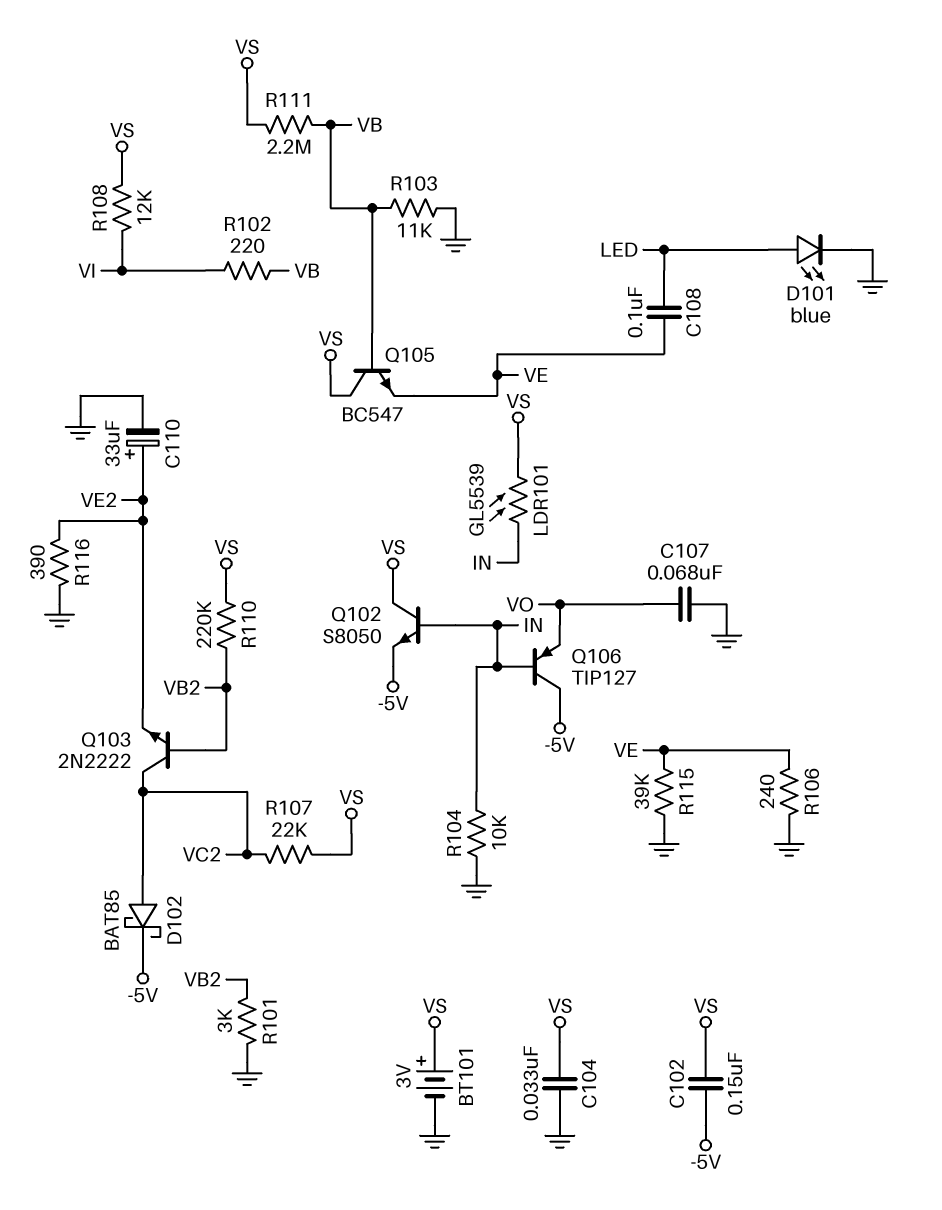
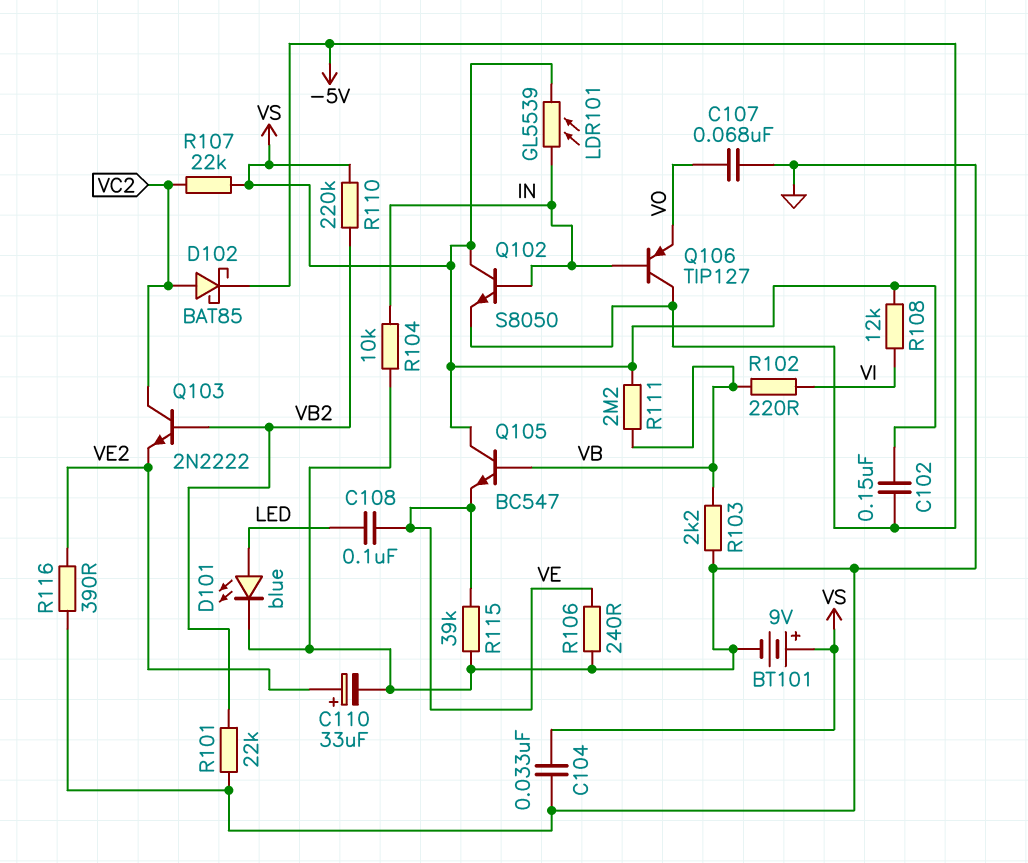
BT101: 3V (plus VS, minus GND) -> 9V (plus VS, minus GND)
R101: 3k (GND, VB2) -> 22k (GND, VB2)
R103: 11k (GND, VB) -> 2.2k (GND, VB)

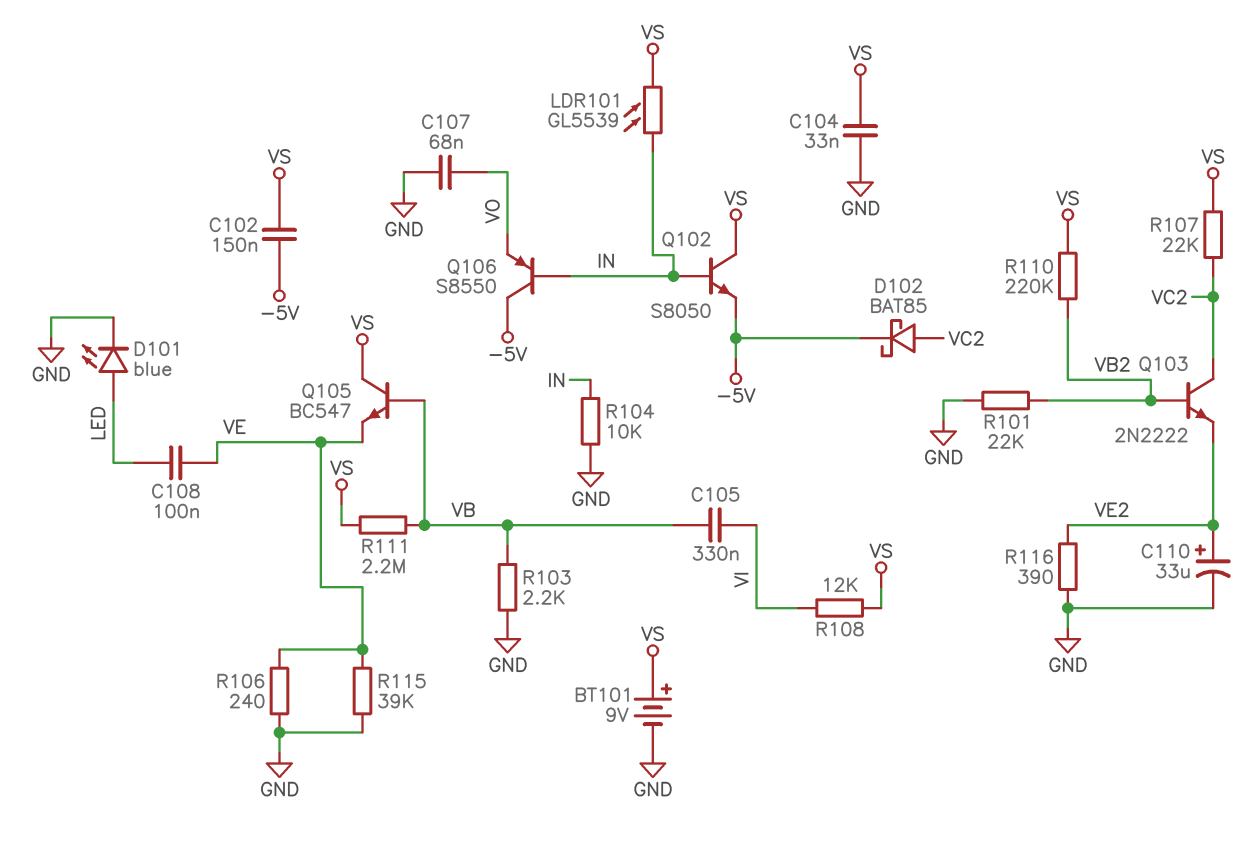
C105: none -> 330nF (VB, VI)
Q106: PNP TIP127 (B IN, C -5V, E VO) -> PNP S8550 (B IN, C -5V, E VO)
R102: 220 (VB, VI) -> none

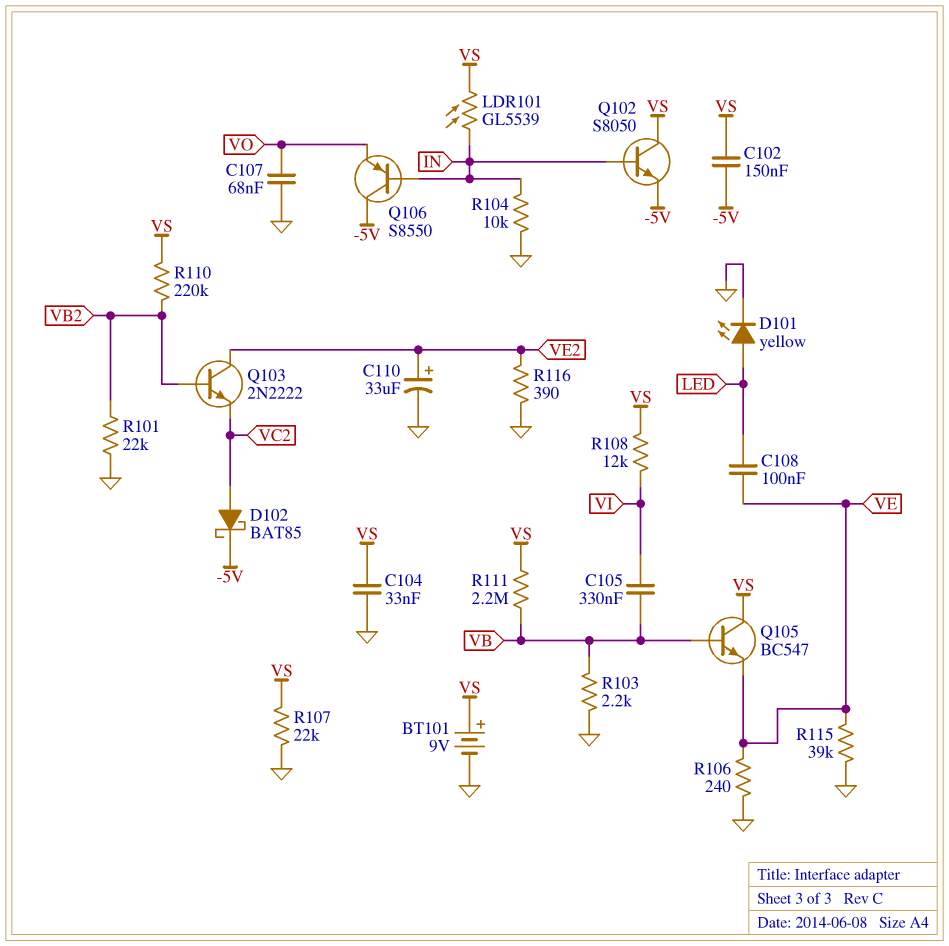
D101: LED blue (A LED, K GND) -> LED yellow (A LED, K GND)
Q103: NPN 2N2222 (B VB2, C VC2, E VE2) -> NPN 2N2222 (B VB2, C VE2, E VC2)
R107: 22k (VC2, VS) -> 22k (GND, VS)

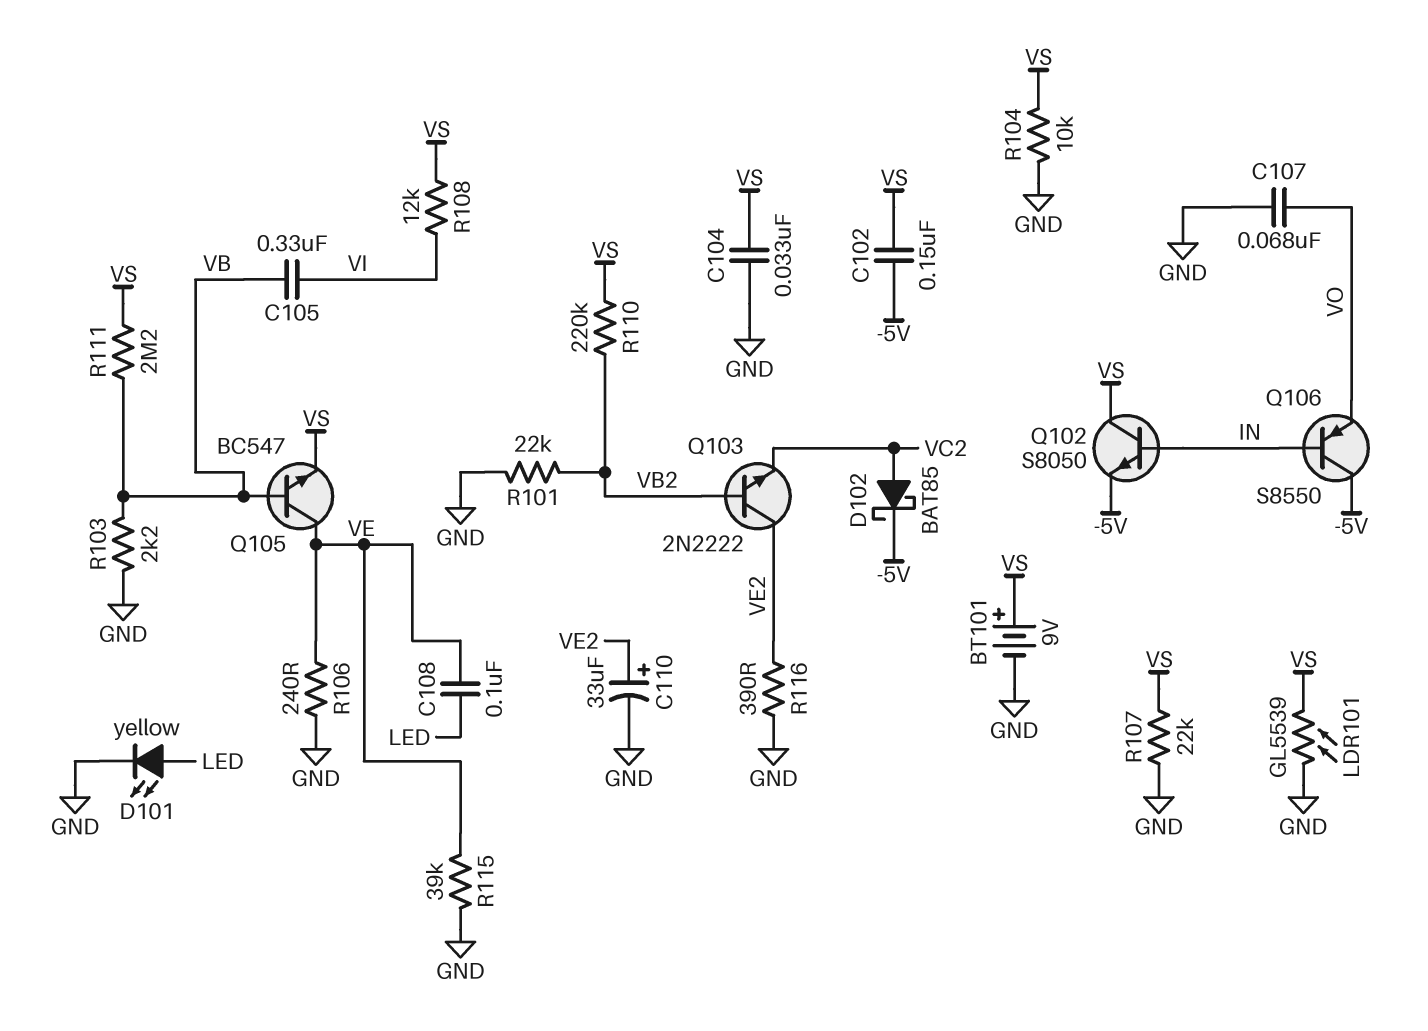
LDR101: GL5539 (IN, VS) -> GL5539 (GND, VS)
Q105: NPN BC547 (B VB, C VS, E VE) -> NPN BC547 (B VB, C VE, E VS)
R104: 10k (GND, IN) -> 10k (GND, VS)

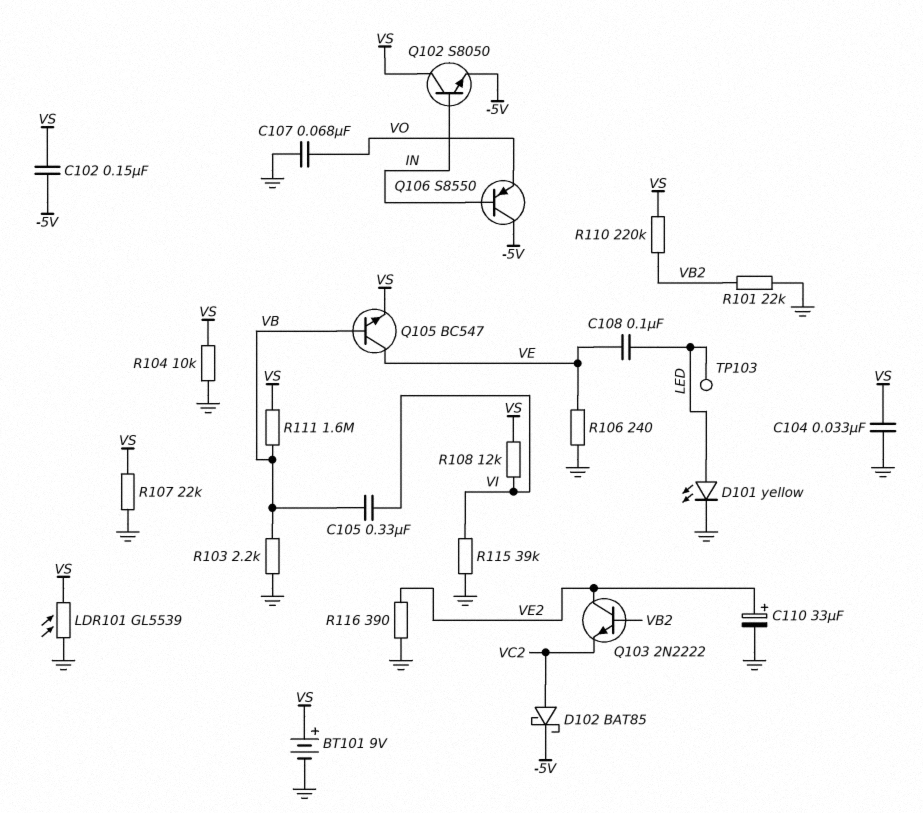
R111: 2.2M (VB, VS) -> 1.6M (VB, VS)
R115: 39k (GND, VE) -> 39k (GND, VI)
TP103: none -> test point (LED)

